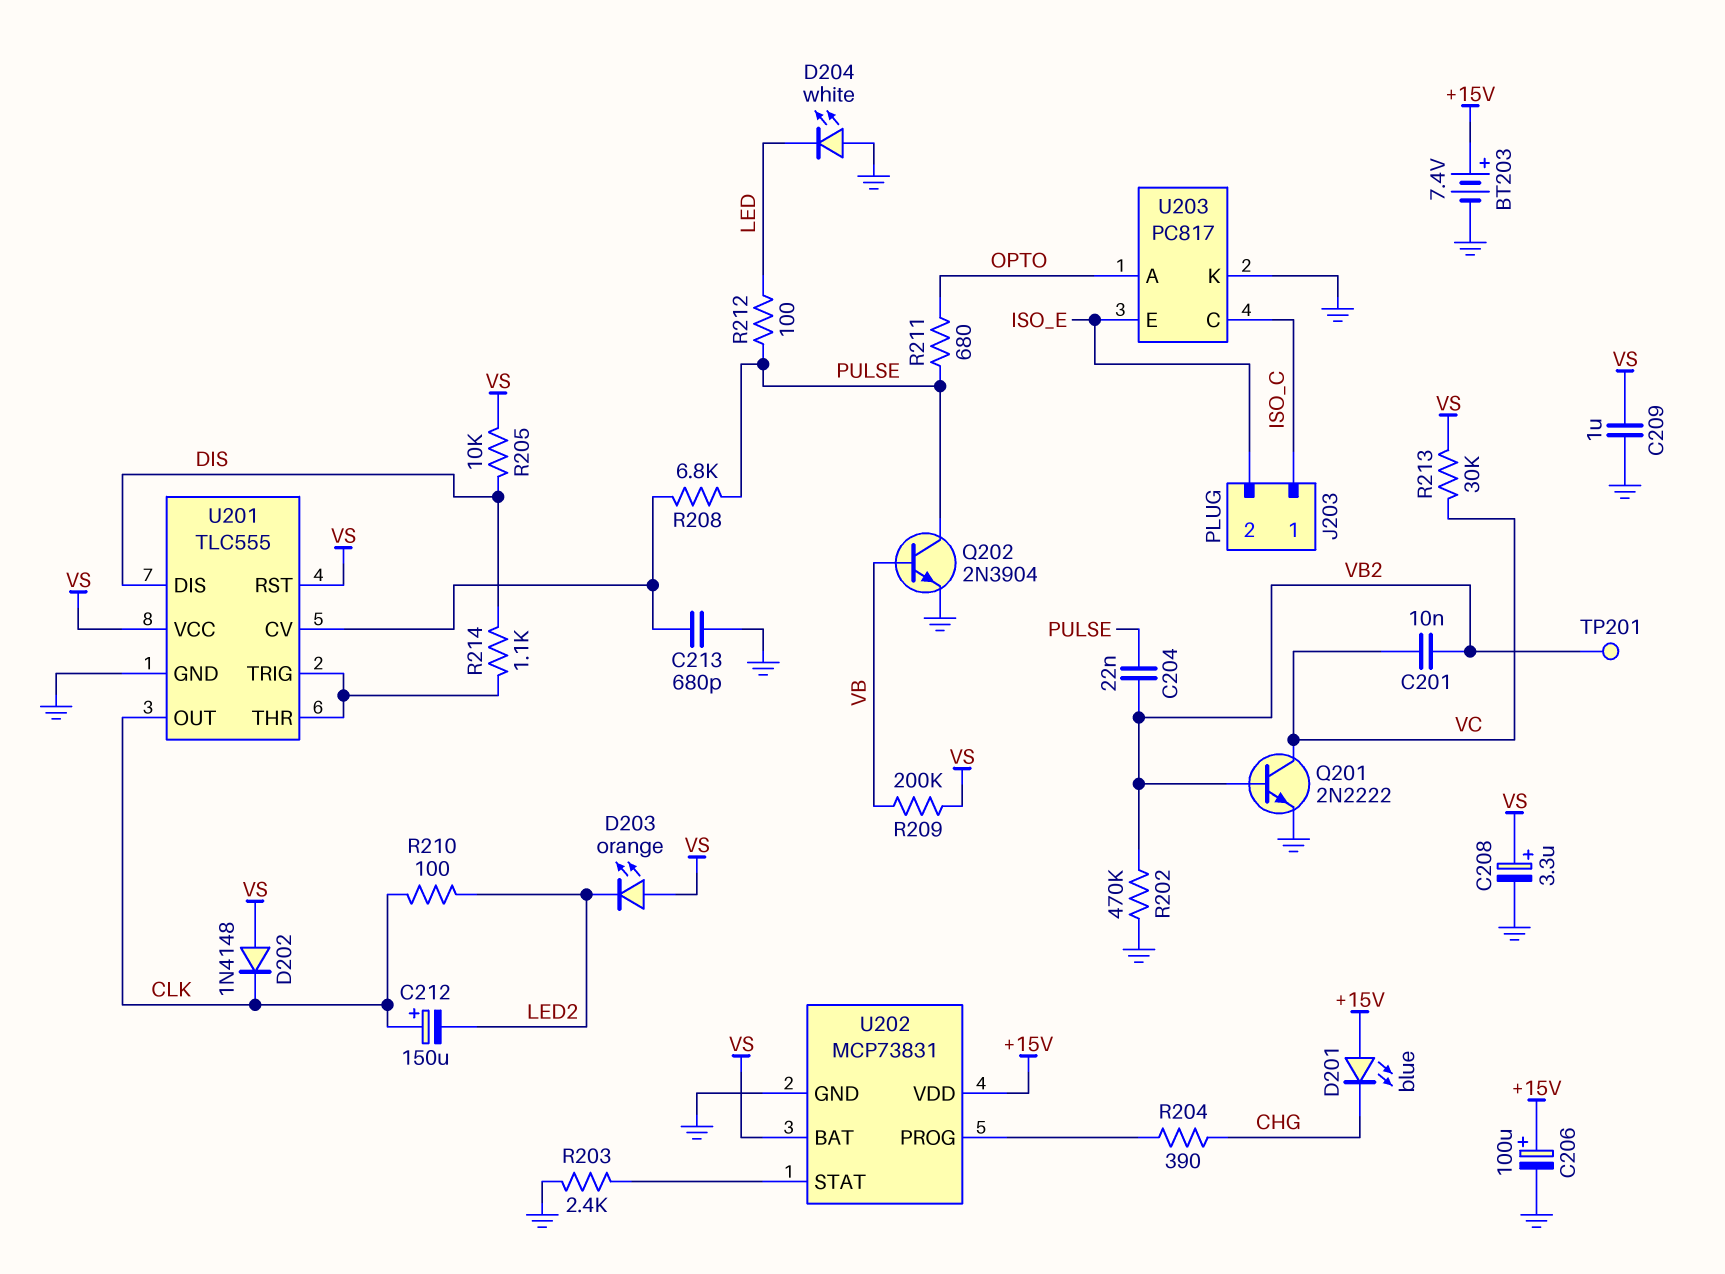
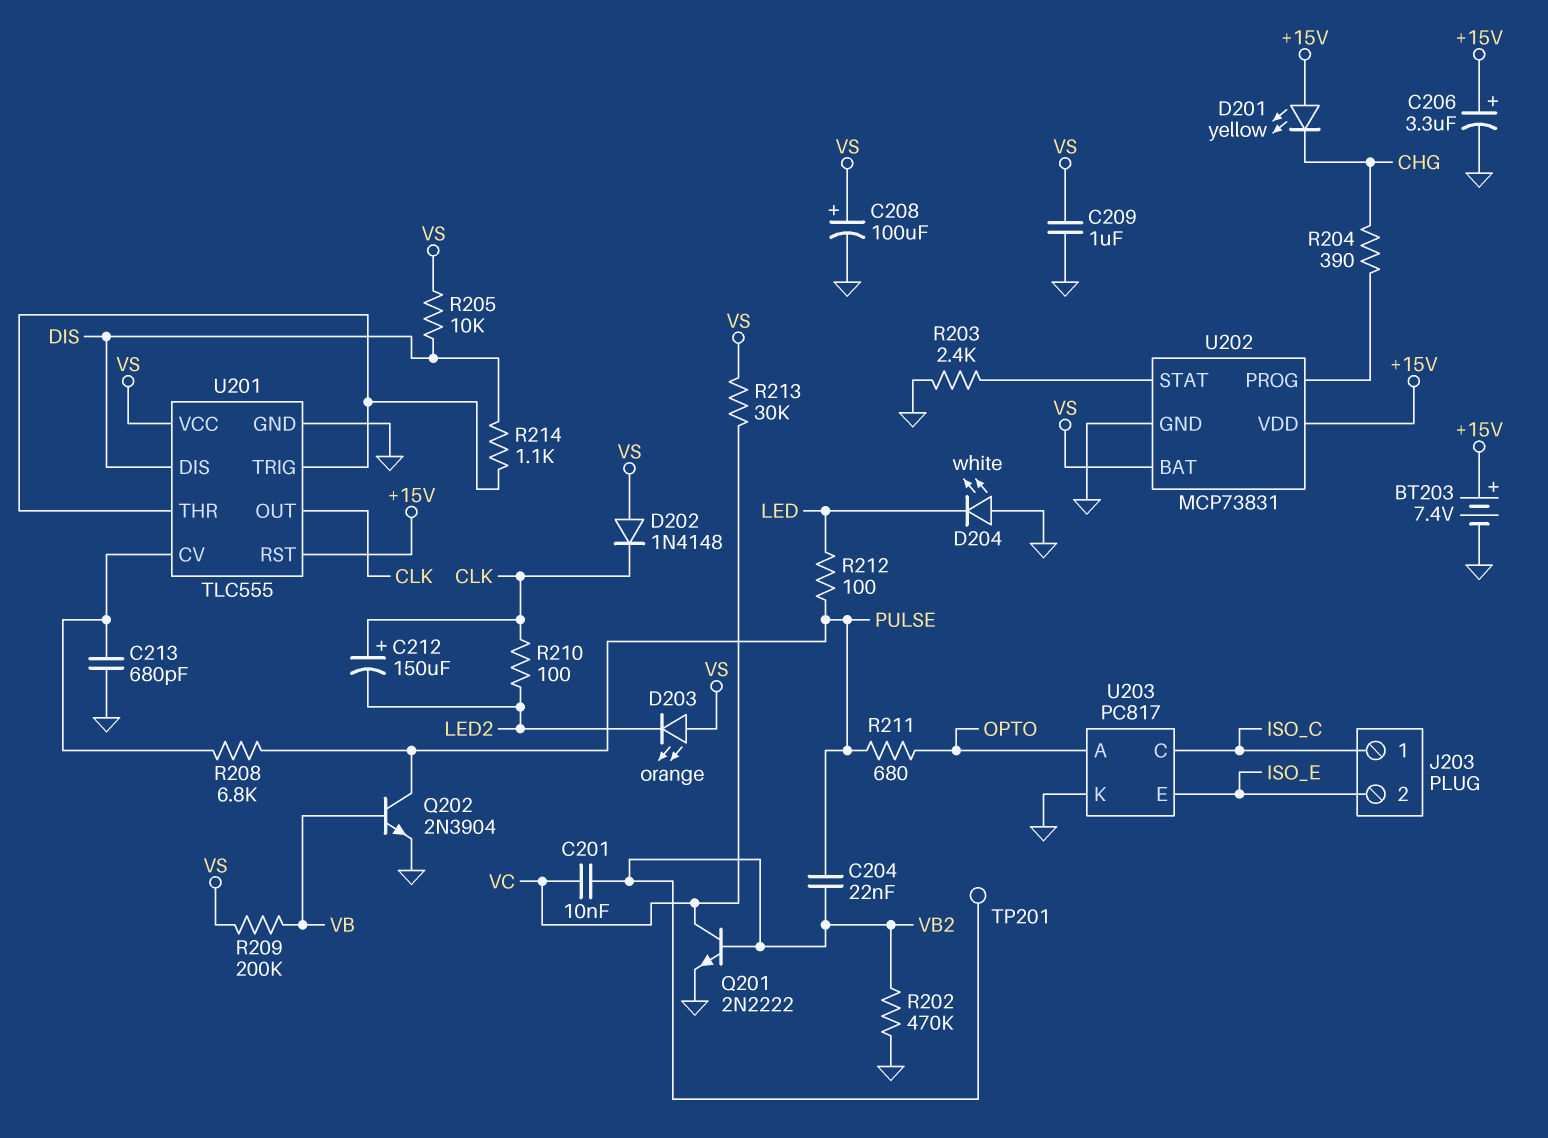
C206: 100uF (plus +15V, minus GND) -> 3.3uF (plus +15V, minus GND)
C208: 3.3uF (plus VS, minus GND) -> 100uF (plus VS, minus GND)
D201: LED blue (A +15V, K CHG) -> LED yellow (A +15V, K CHG)
U201 pin RST: VS -> +15V

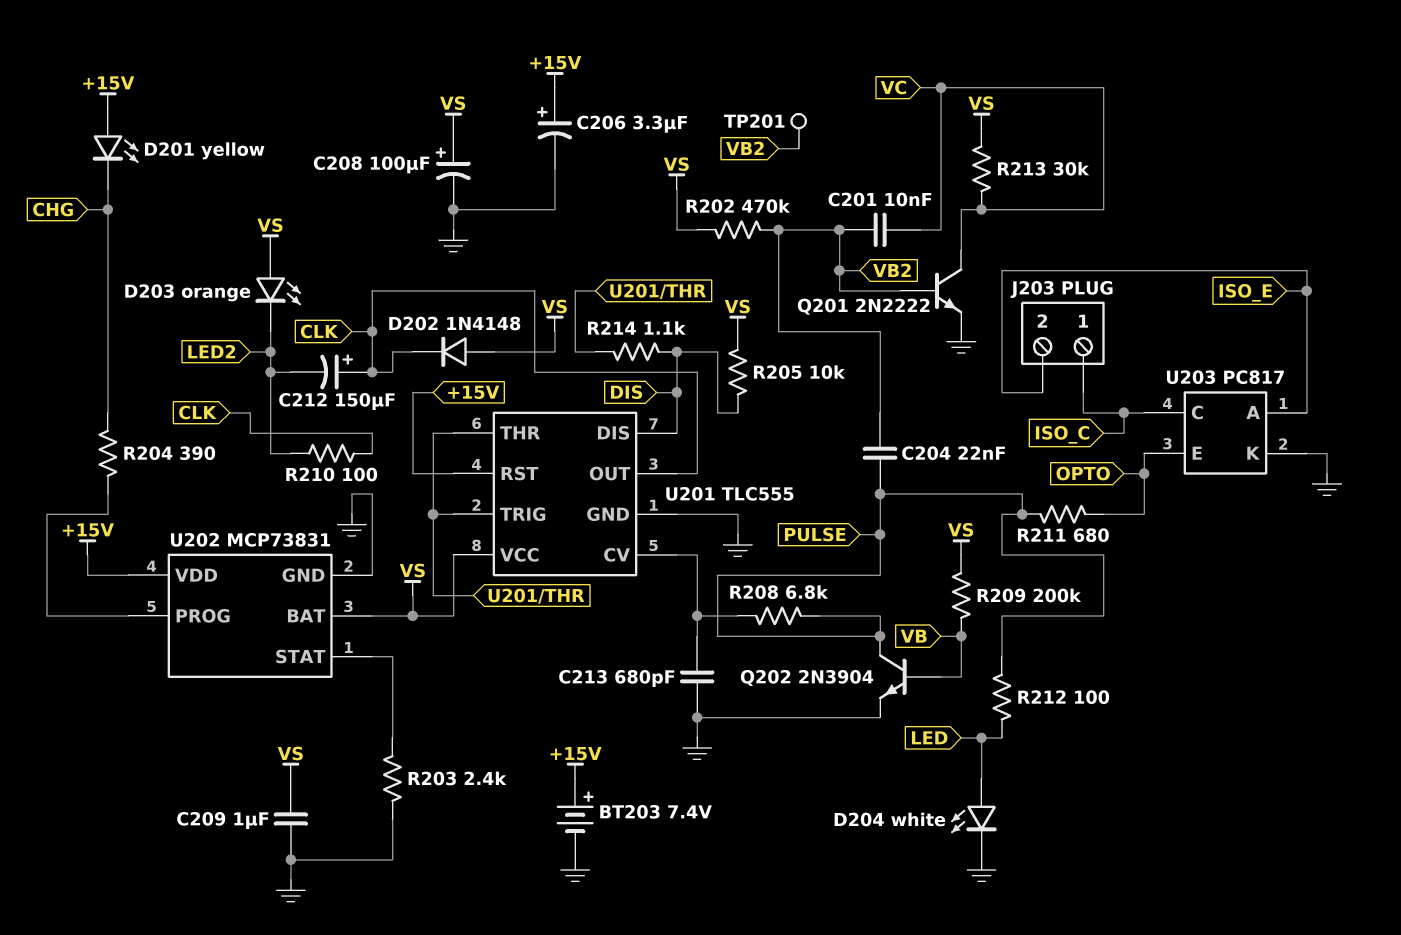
D204: LED white (A GND, K LED) -> LED white (A LED, K GND)
R202: 470k (GND, VB2) -> 470k (VB2, VS)
U203 pin A: OPTO -> ISO_E
U203 pin E: ISO_E -> OPTO

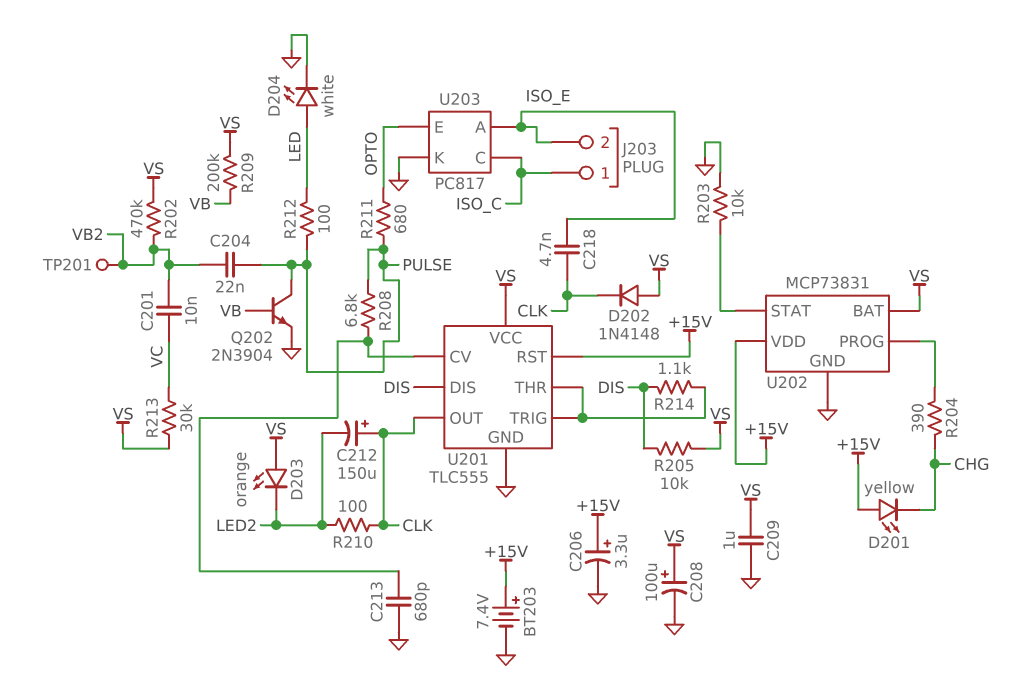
C218: none -> 4.7nF (CLK, ISO_E)
Q201: NPN 2N2222 (B VB2, C VC, E GND) -> none
R203: 2.4k (GND, U202/STAT) -> 10k (GND, U202/STAT)

